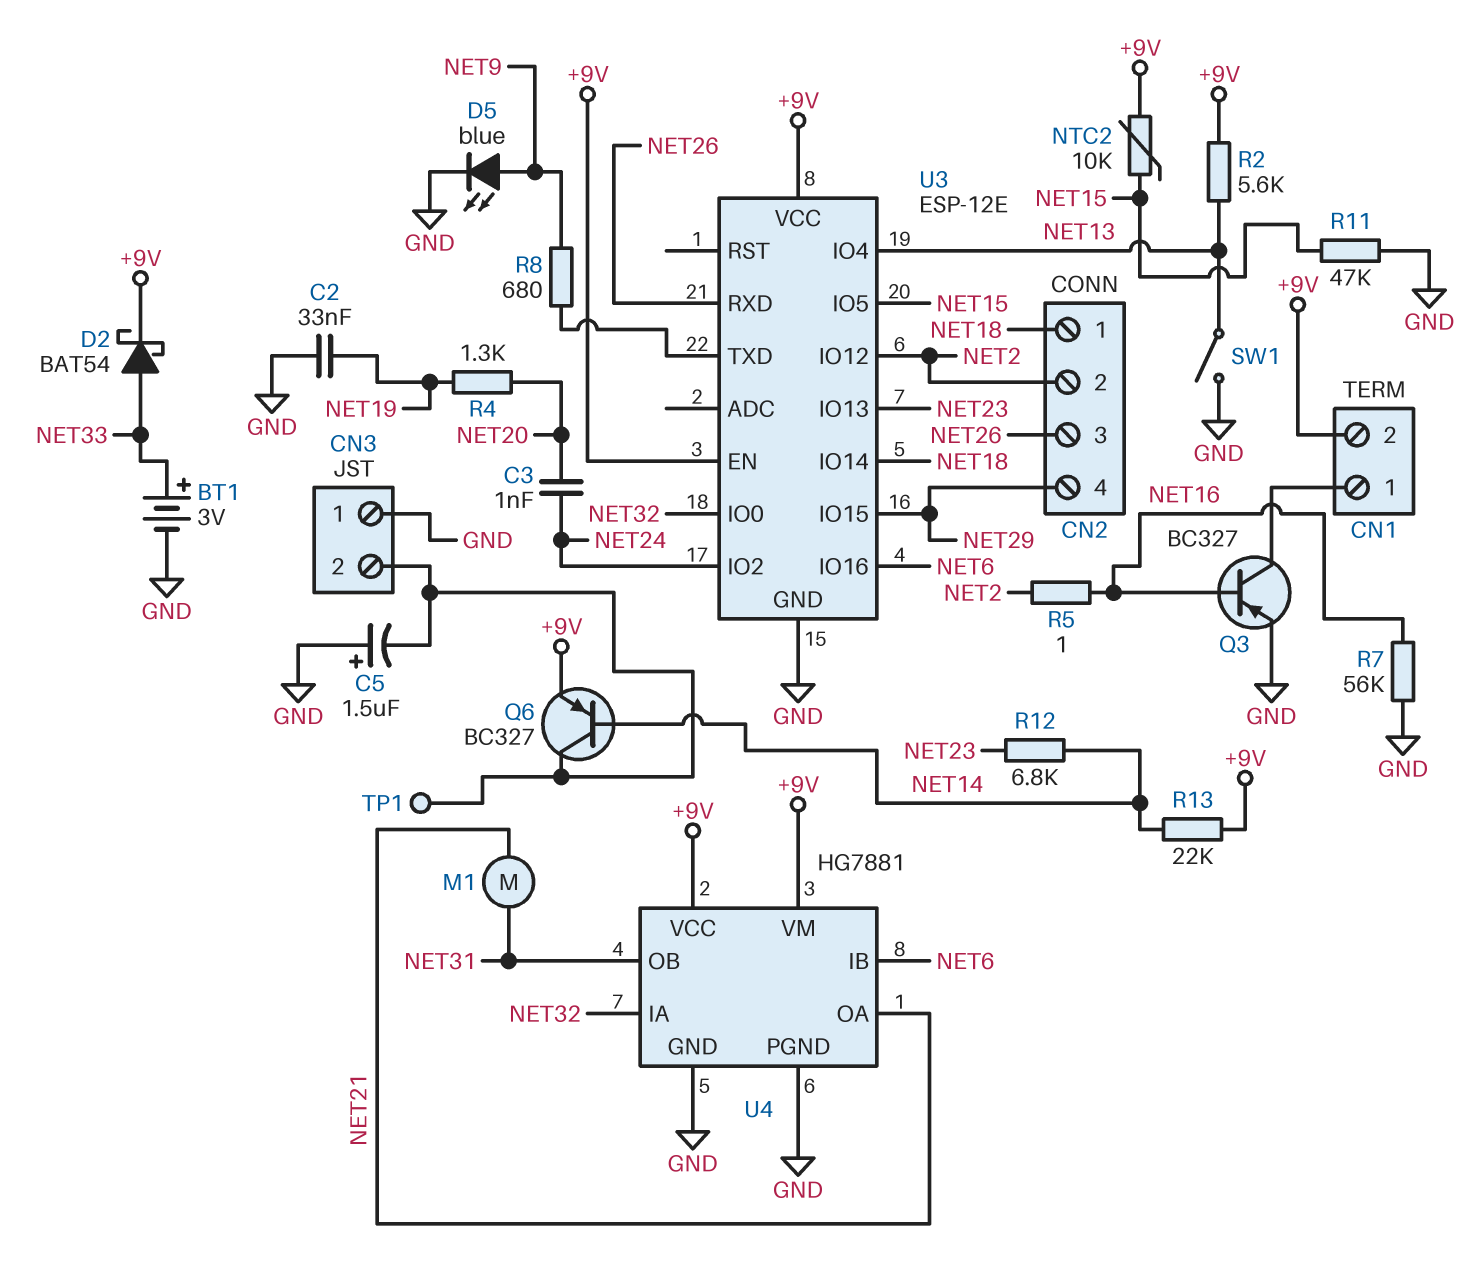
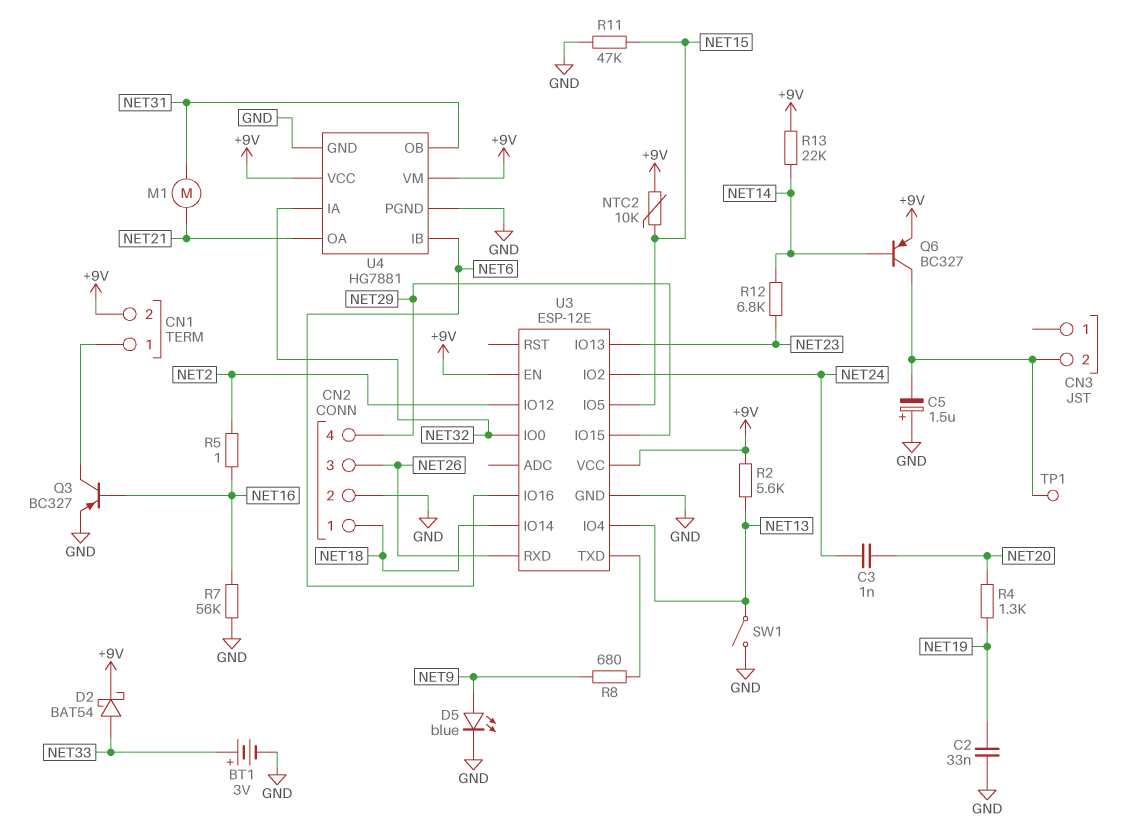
CN2 pin 2: NET2 -> GND
CN3 pin 1: GND -> none

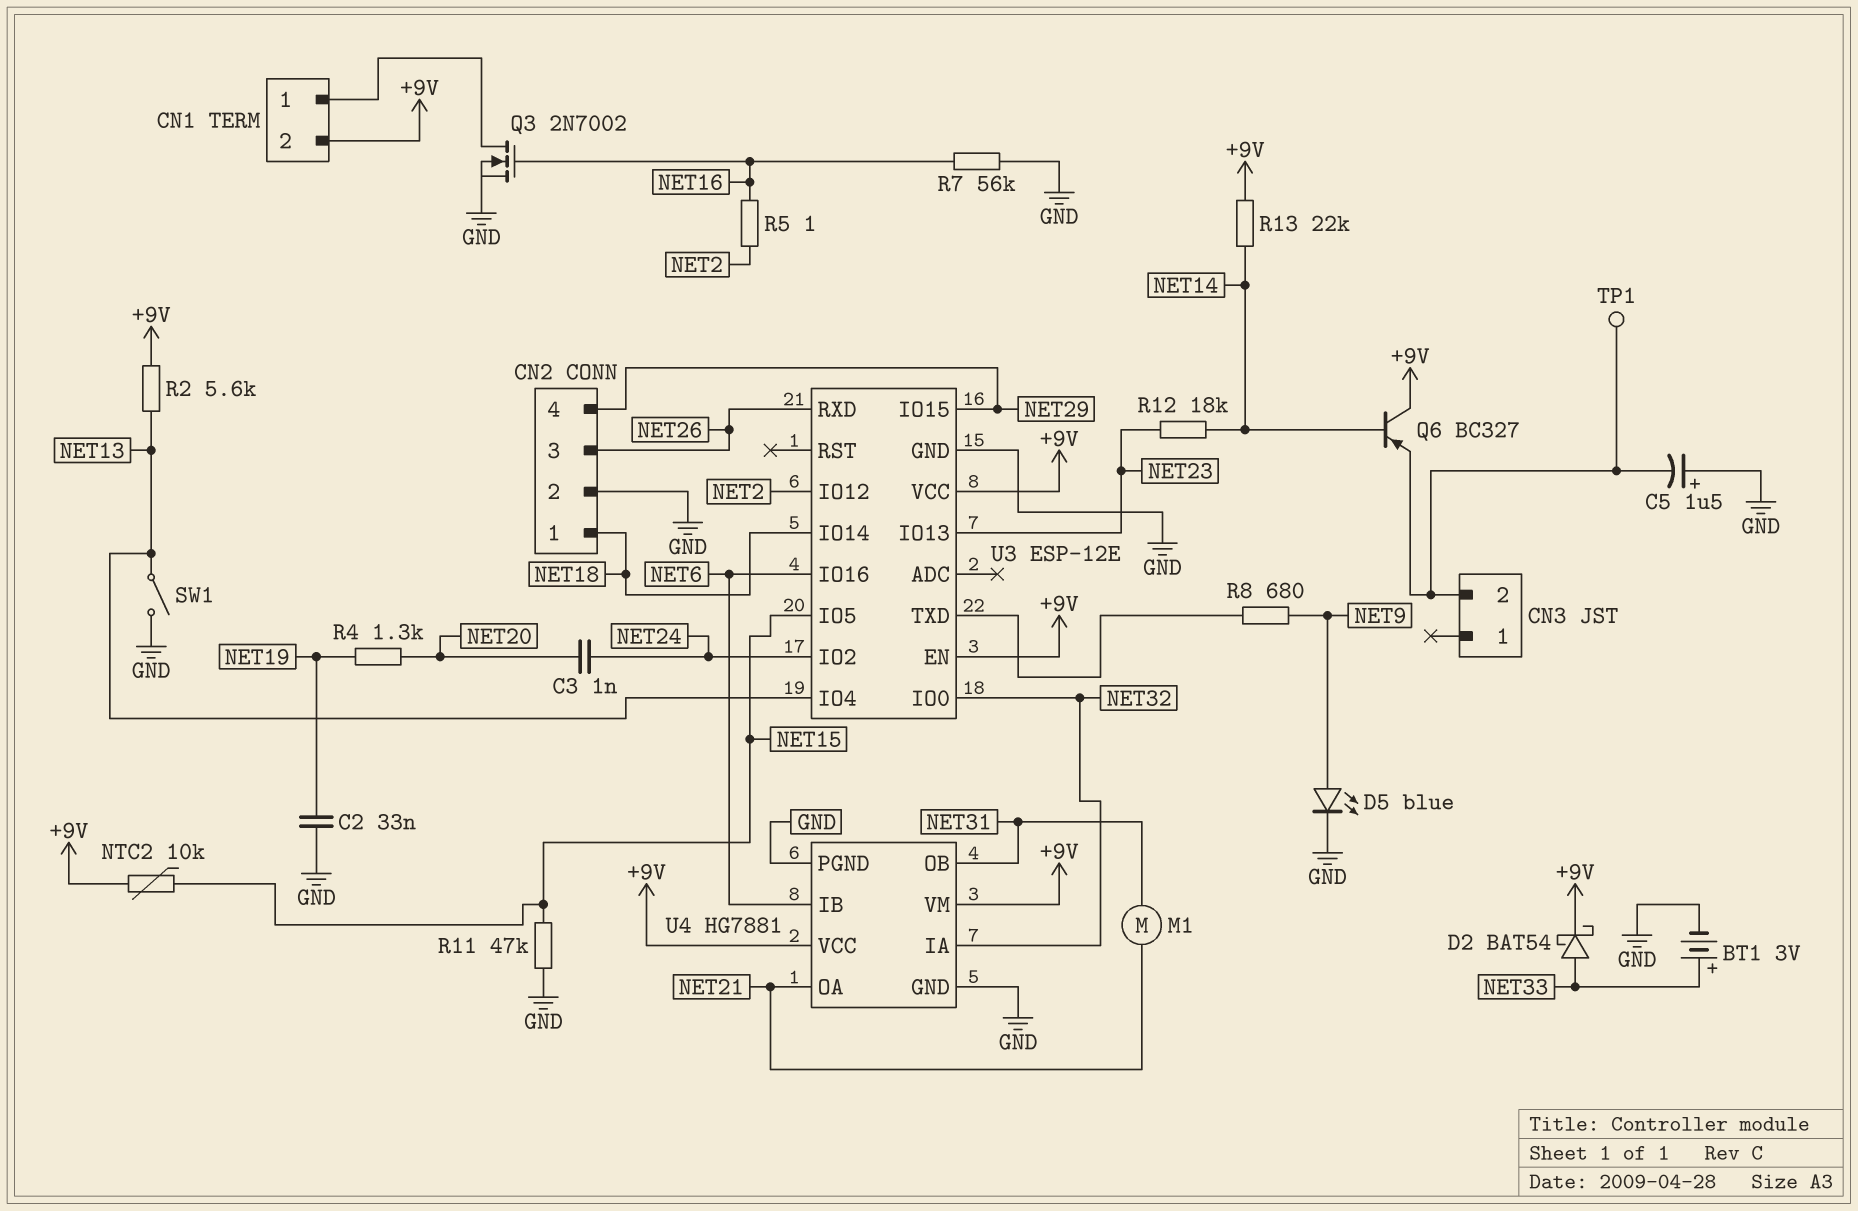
Q3: PNP BC327 (B NET16, C CN1/1, E GND) -> NMOS 2N7002 (G NET16, D CN1/1, S GND)
Q6: PNP BC327 (B NET14, C CN3/2, E +9V) -> PNP BC327 (B NET14, C +9V, E CN3/2)
R12: 6.8k (NET14, NET23) -> 18k (NET14, NET23)

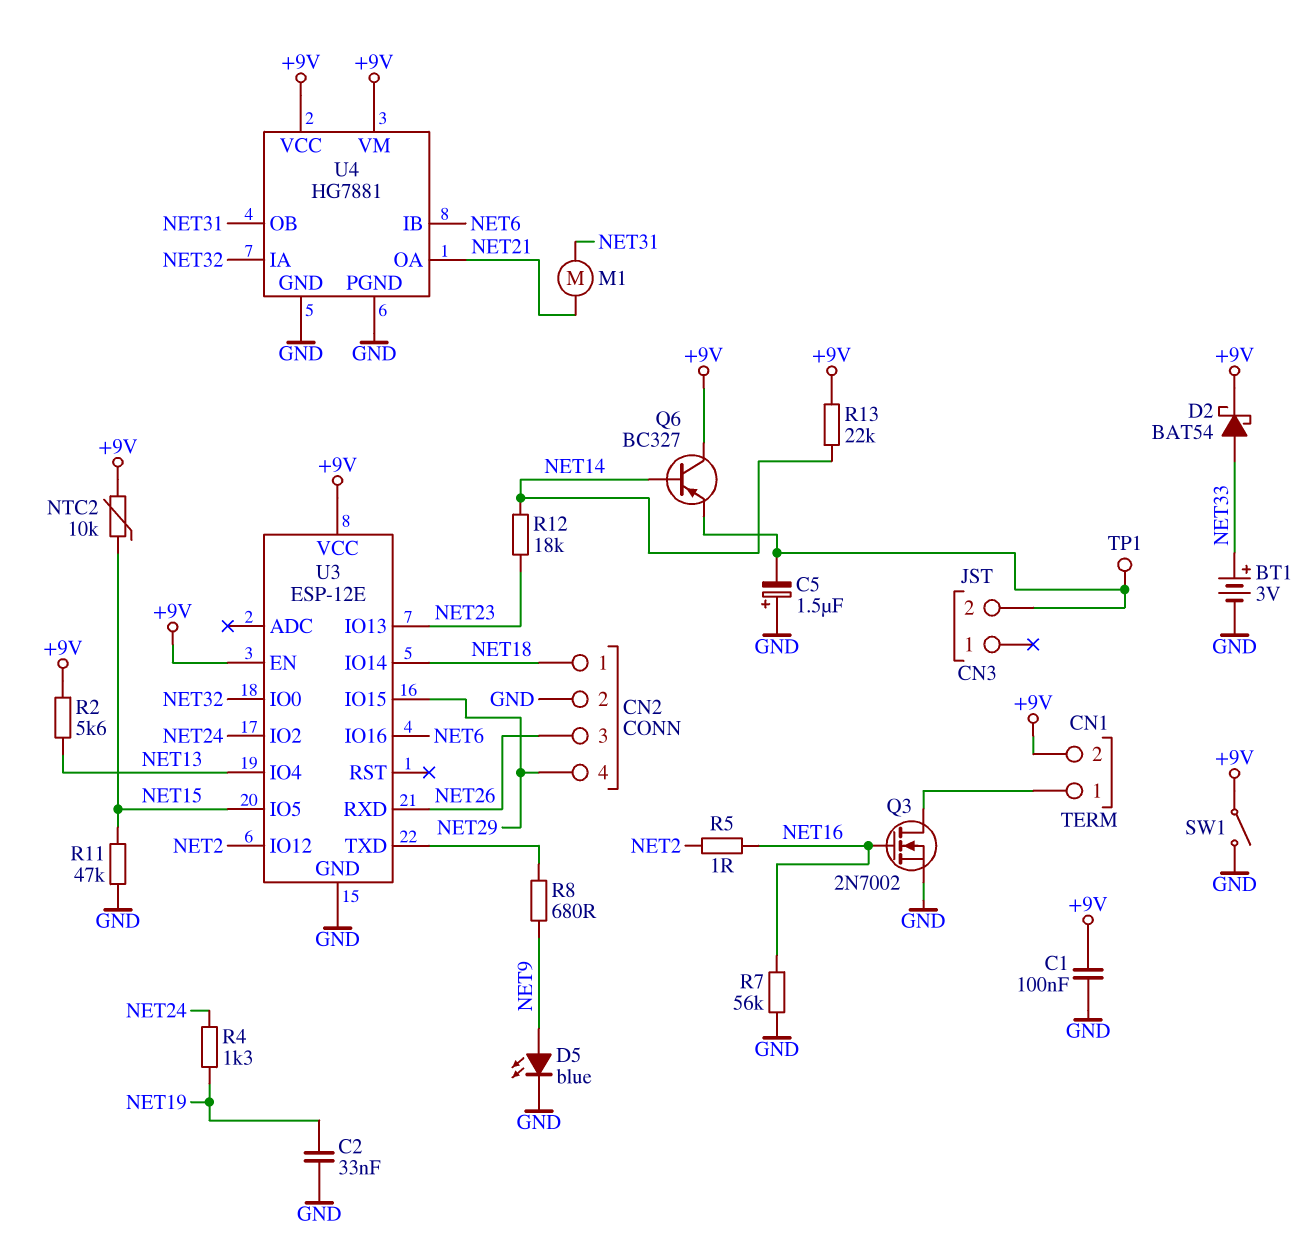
C1: none -> 100nF (+9V, GND)
C3: 1nF (NET20, NET24) -> none
R4: 1.3k (NET19, NET20) -> 1.3k (NET19, NET24)
SW1: switch (GND, NET13) -> switch (+9V, GND)

